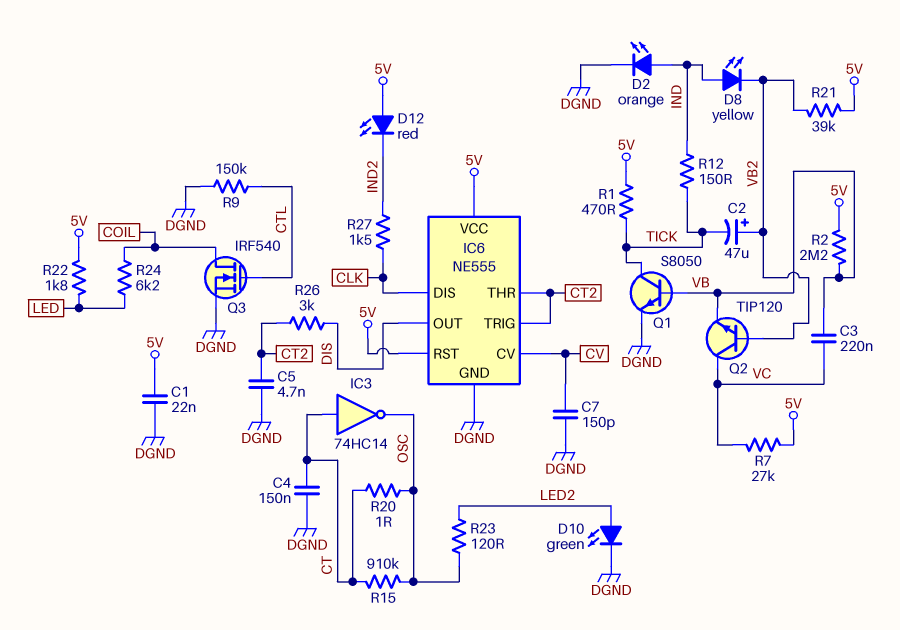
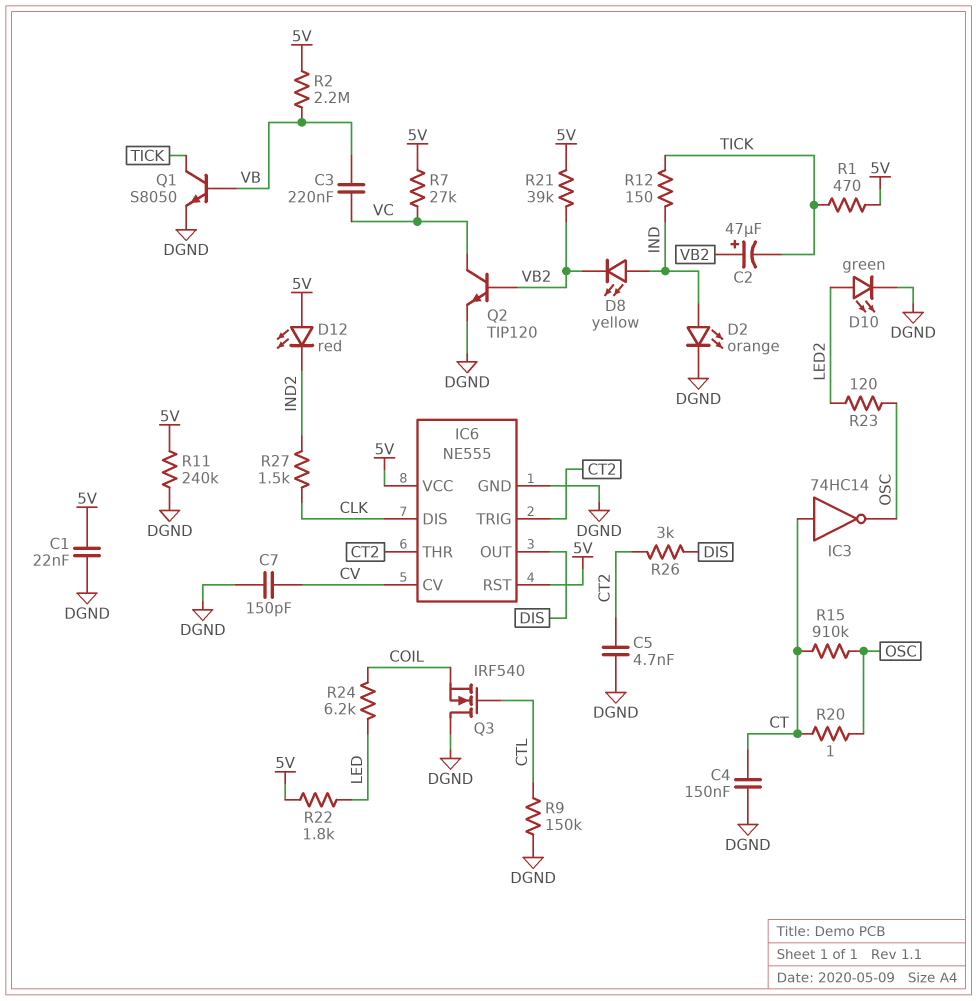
Q2: NPN TIP120 (B VB2, C VC, E VB) -> NPN TIP120 (B VB2, C VC, E DGND)
Q3: NMOS IRF540 (G CTL, D COIL, S DGND) -> NMOS IRF540 (G CTL, D DGND, S COIL)
R11: none -> 240k (5V, DGND)

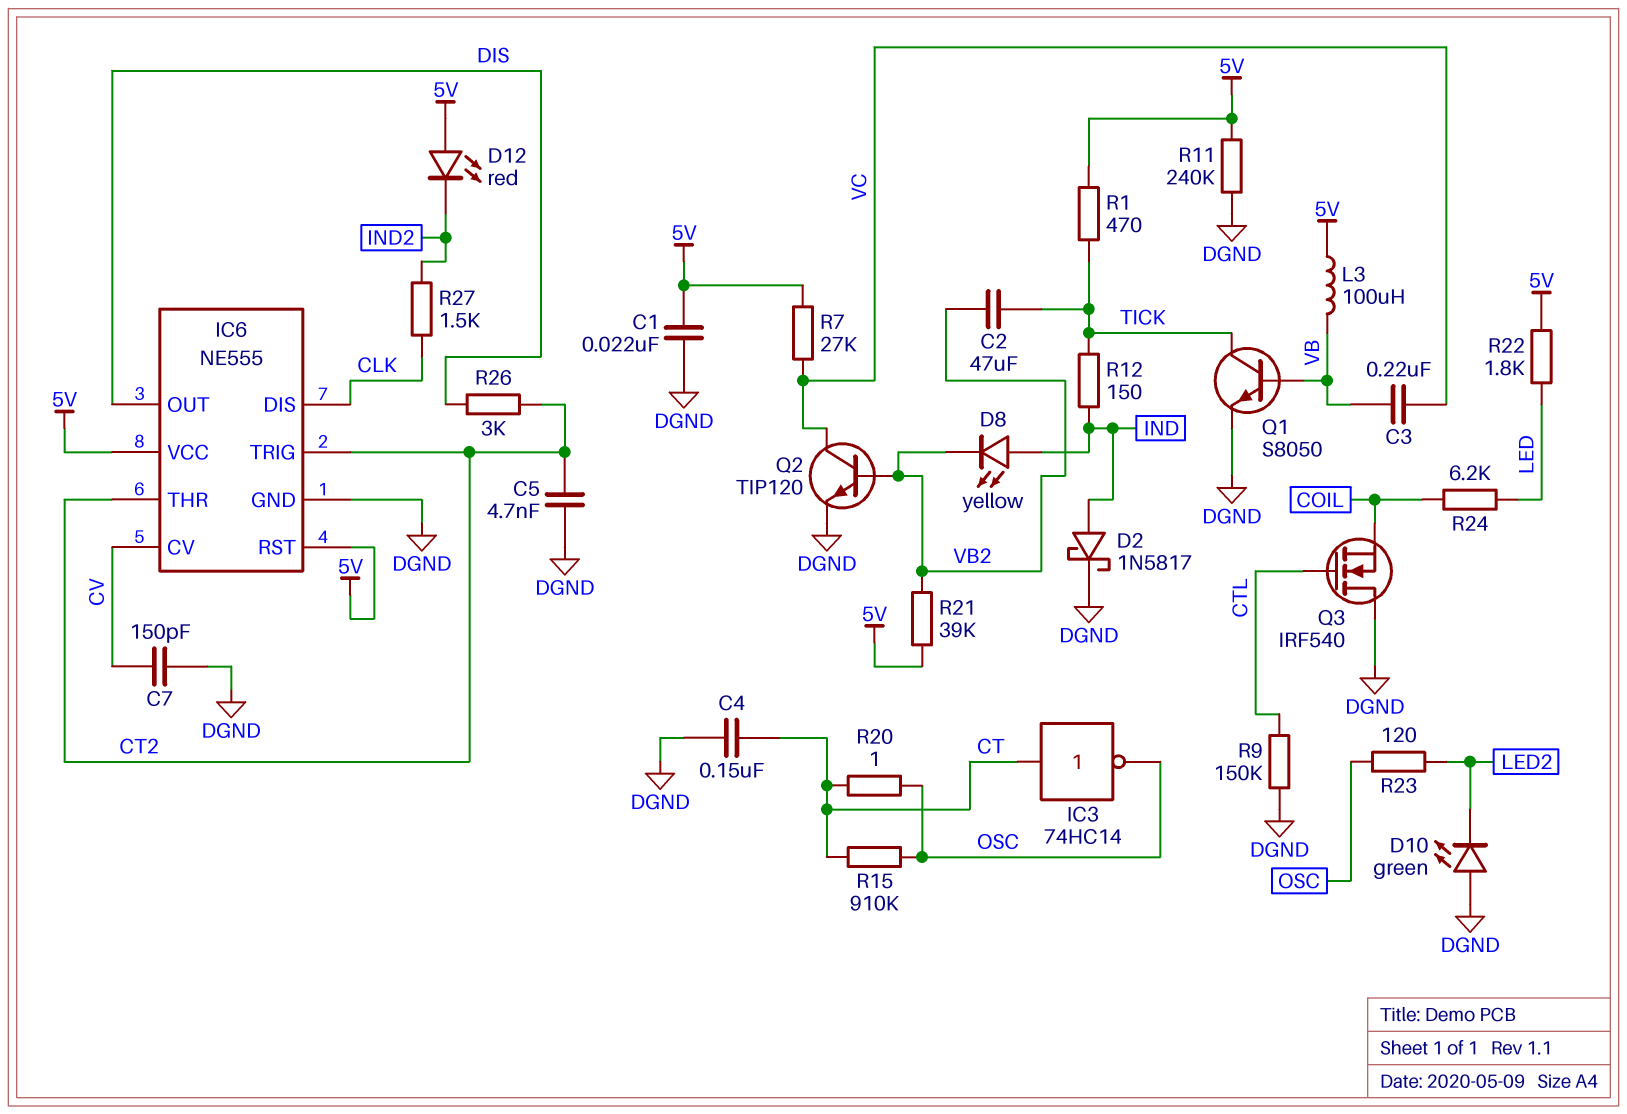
C2: 47uF (plus VB2, minus TICK) -> 47uF (TICK, VB2)
D2: LED orange (A IND, K DGND) -> schottky 1N5817 (A IND, K DGND)
D10: LED green (A LED2, K DGND) -> LED green (A DGND, K LED2)
L3: none -> 100uH (5V, VB)
R2: 2.2M (5V, VB) -> none

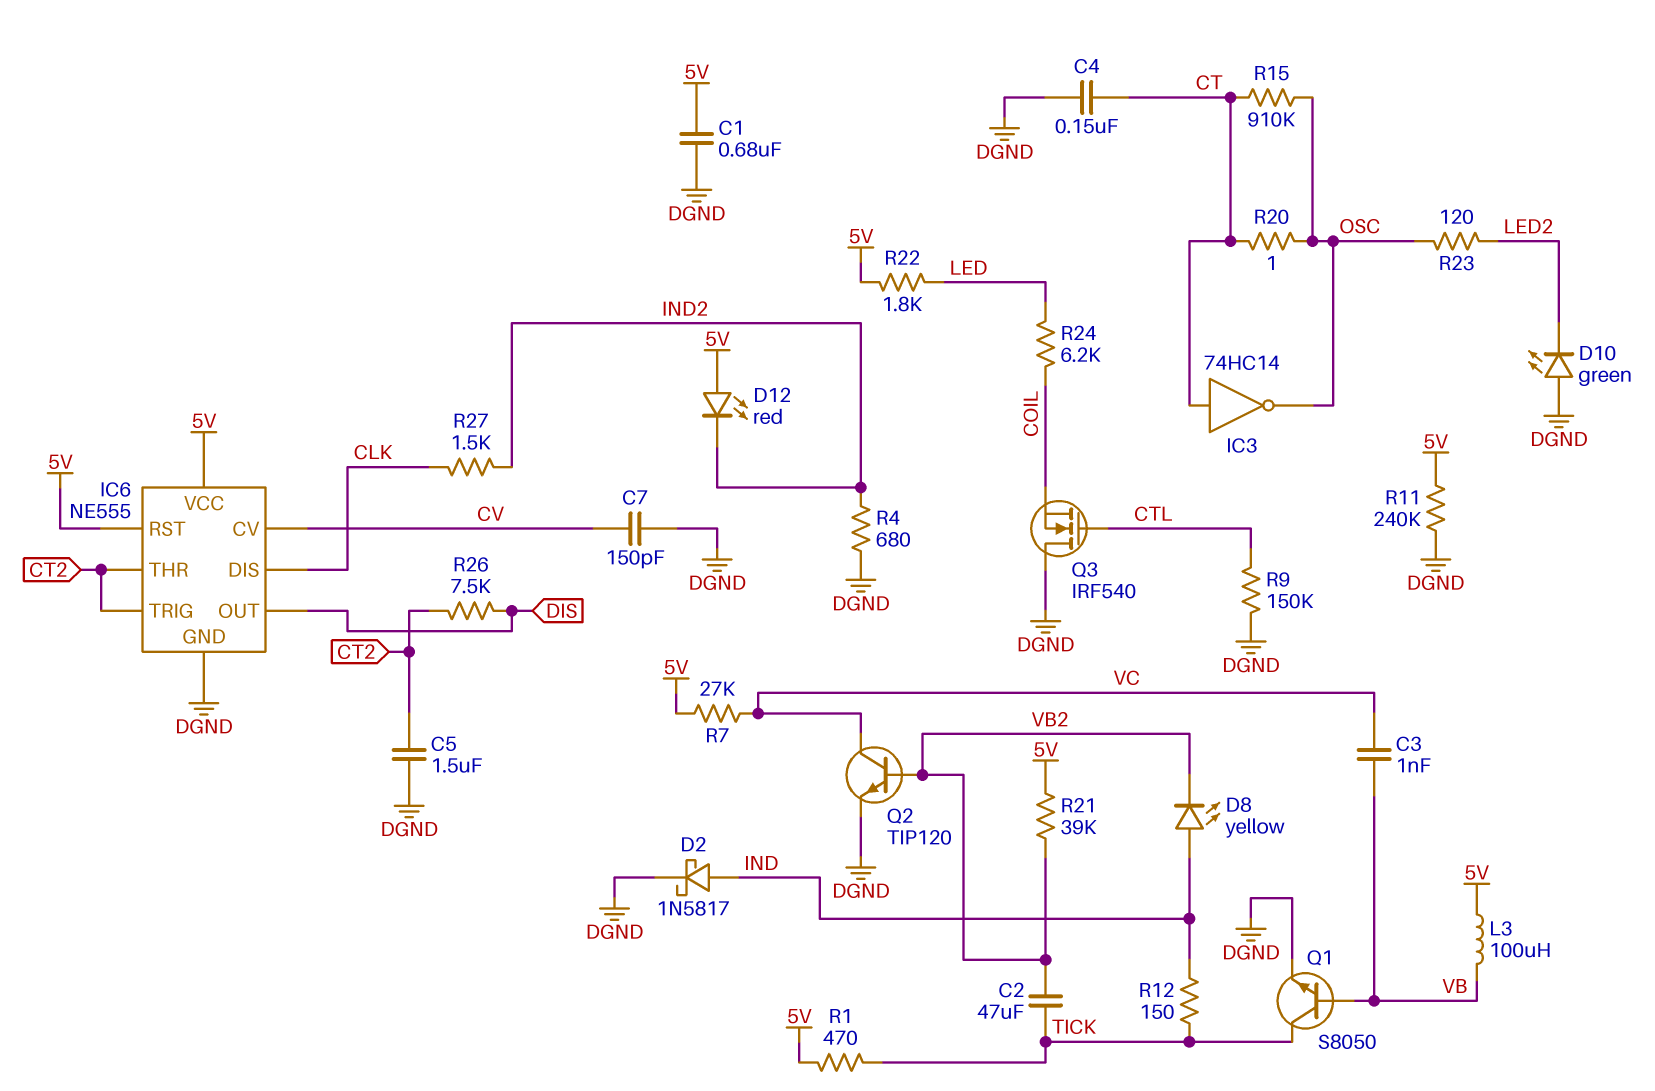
C1: 22nF (5V, DGND) -> 680nF (5V, DGND)
C3: 220nF (VB, VC) -> 1nF (VB, VC)
C5: 4.7nF (CT2, DGND) -> 1.5uF (CT2, DGND)
R4: none -> 680 (DGND, IND2)
R26: 3k (CT2, DIS) -> 7.5k (CT2, DIS)

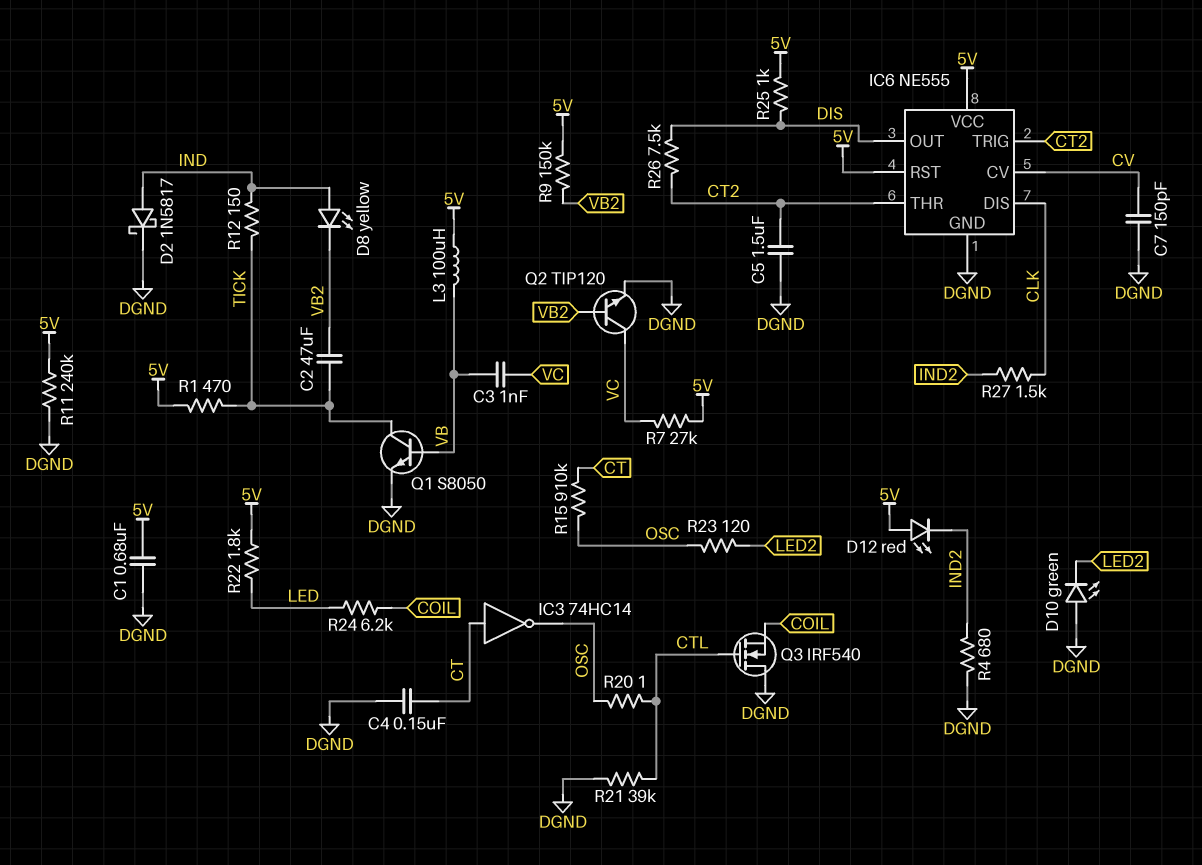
R9: 150k (CTL, DGND) -> 150k (5V, VB2)
R20: 1 (CT, OSC) -> 1 (CTL, OSC)
R21: 39k (5V, VB2) -> 39k (CTL, DGND)
R25: none -> 1k (5V, DIS)

